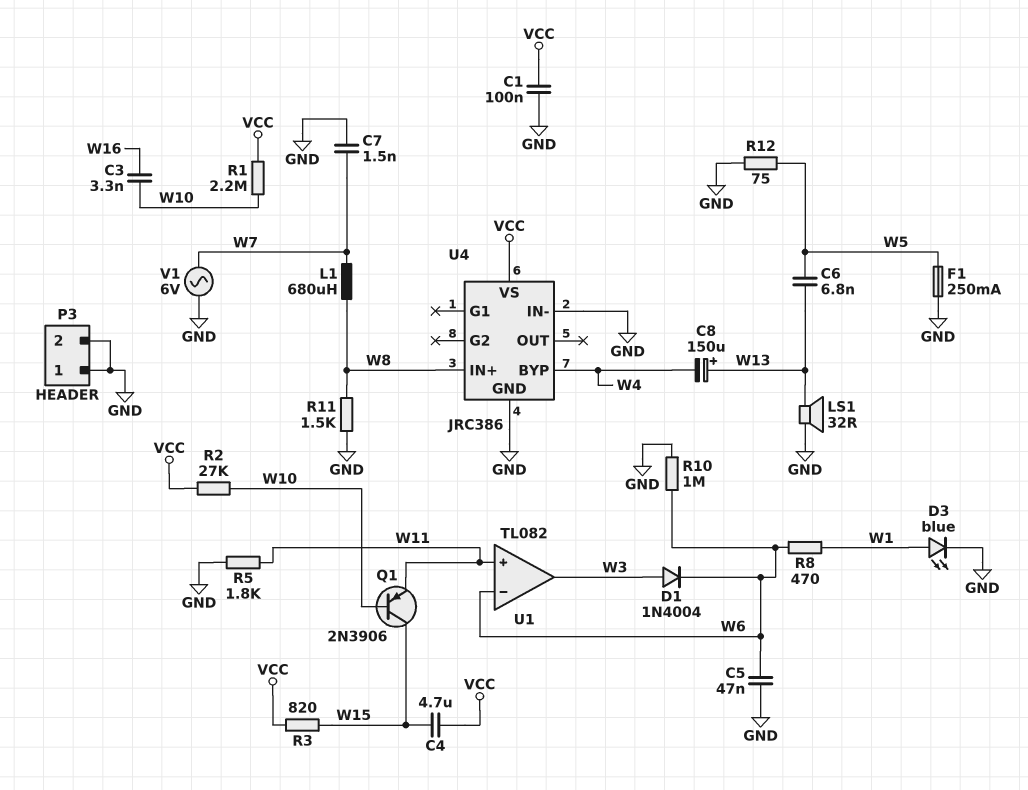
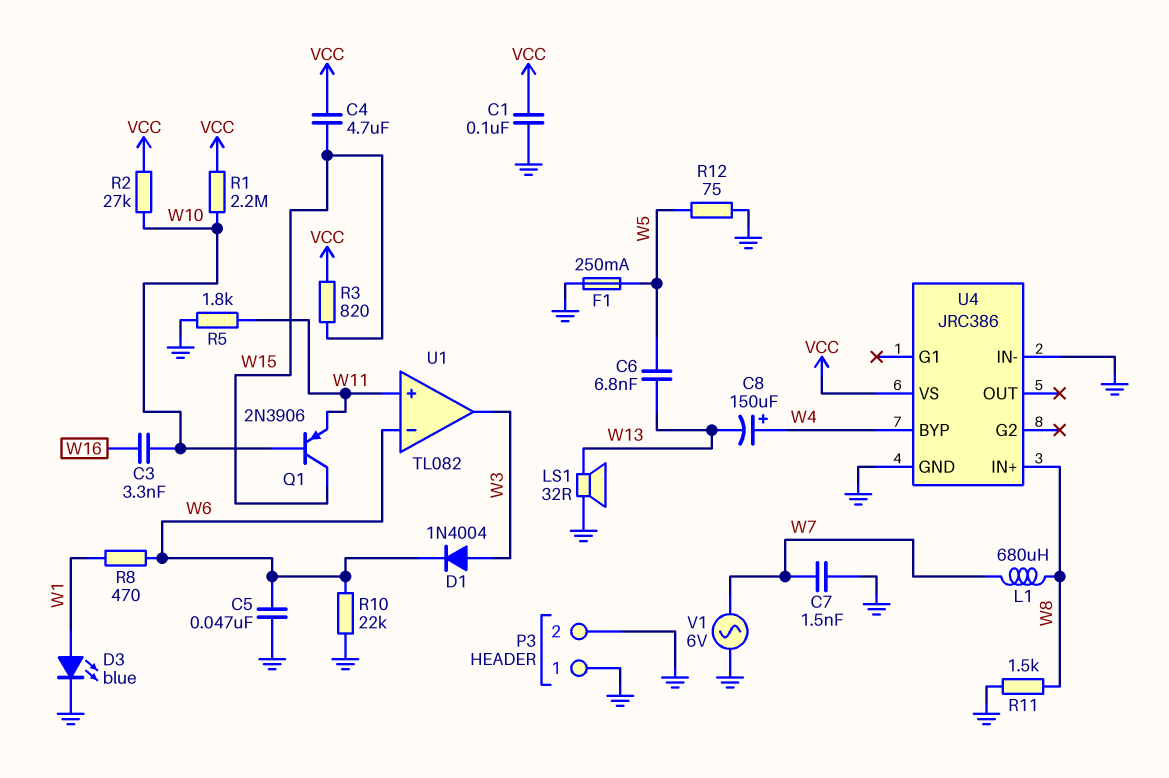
C8: 150uF (plus W13, minus W4) -> 150uF (plus W4, minus W13)
R10: 1M (GND, W6) -> 22k (GND, W6)

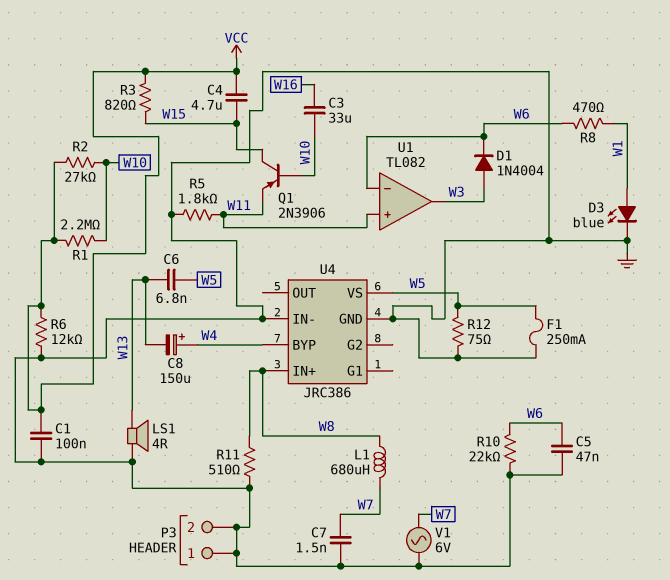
C3: 3.3nF (W10, W16) -> 33uF (W10, W16)
LS1: speaker 32R (GND, W13) -> speaker 4R (GND, W13)
R6: none -> 12k (GND, VCC)
R11: 1.5k (GND, W8) -> 510 (GND, W8)
U4 pin VS: VCC -> W5

